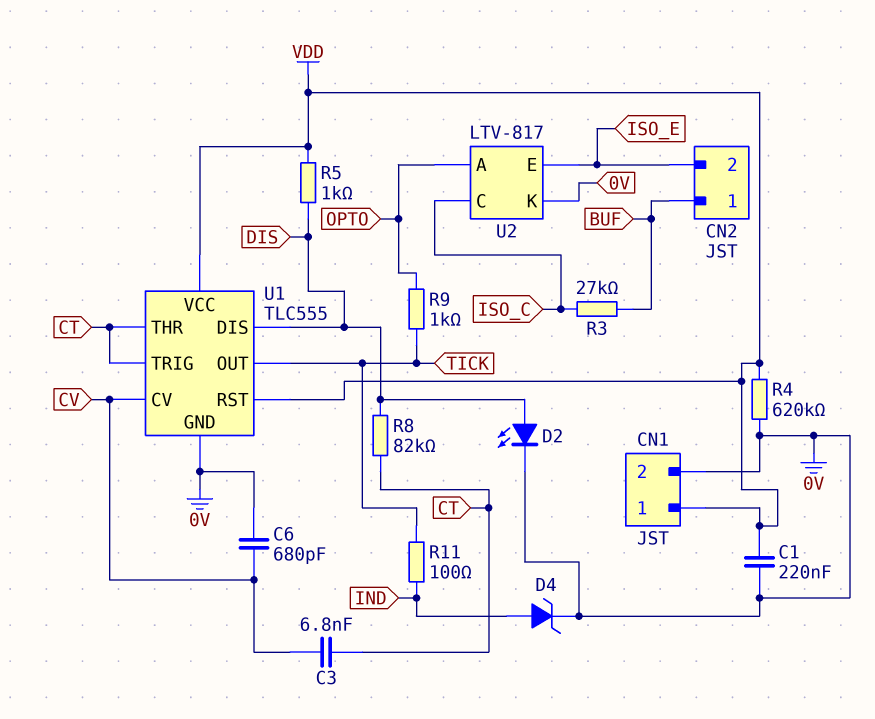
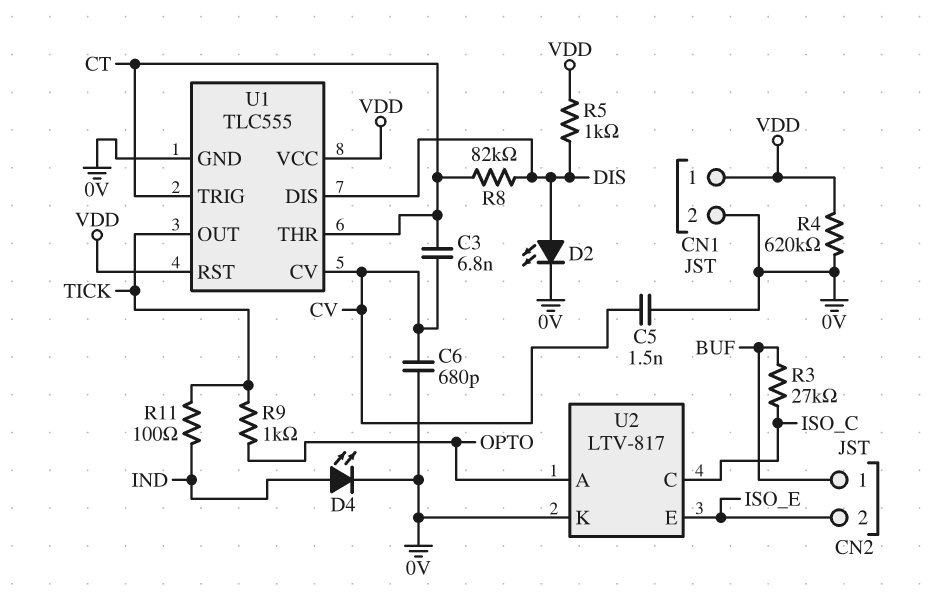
C1: 220nF (0V, VDD) -> none
C5: none -> 1.5nF (0V, CV)
D4: zener (A IND, K 0V) -> LED (A IND, K 0V)

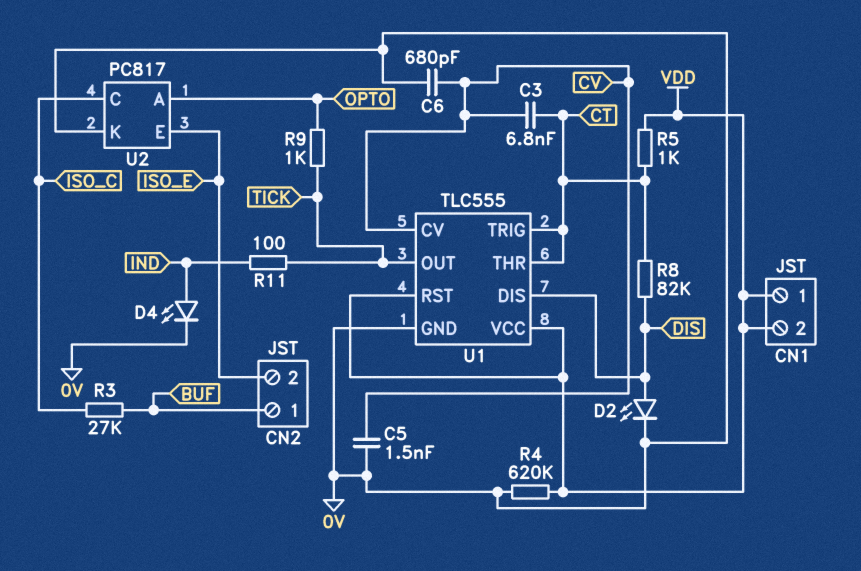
CN1 pin 2: 0V -> VDD
R5: 1k (DIS, VDD) -> 1k (CT, VDD)
U2: LTV-817 -> PC817

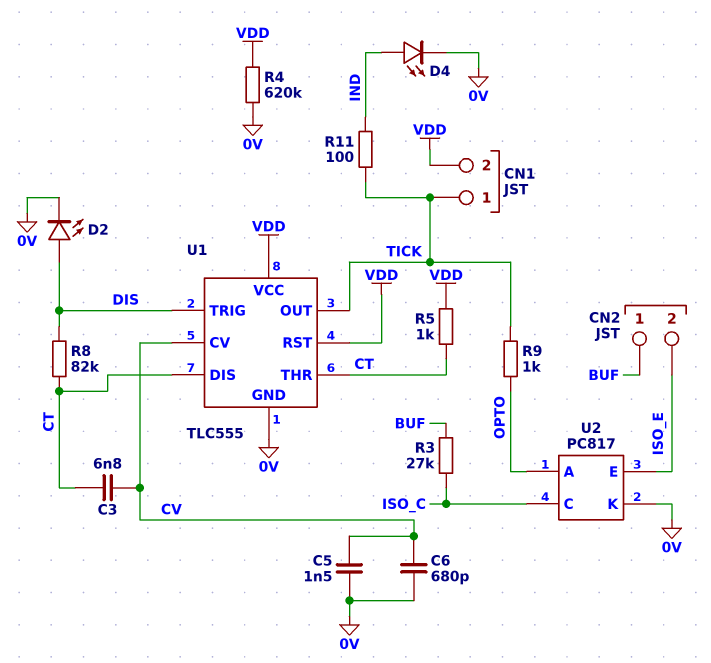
CN1 pin 1: VDD -> TICK
U1 pin DIS: DIS -> CT
U1 pin TRIG: CT -> DIS

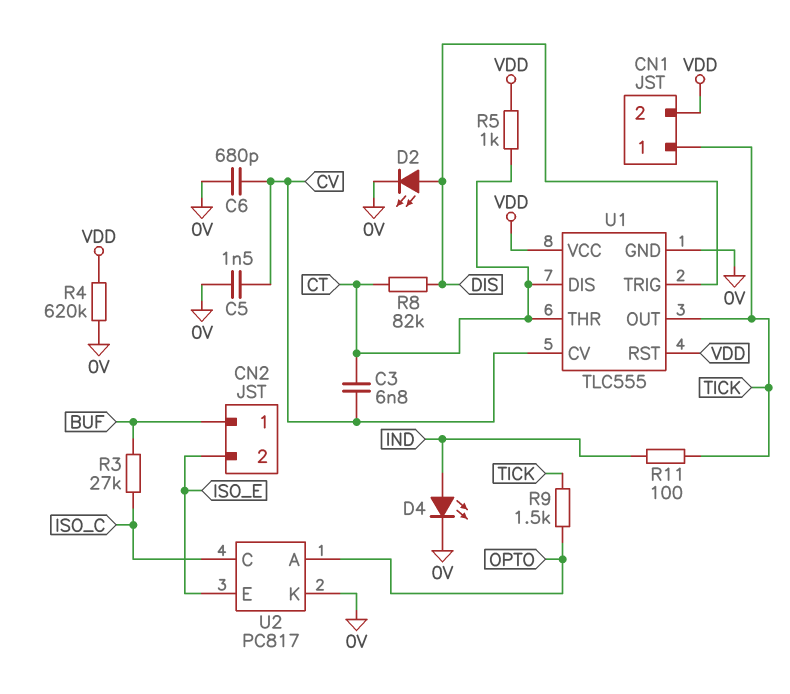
R9: 1k (OPTO, TICK) -> 1.5k (OPTO, TICK)

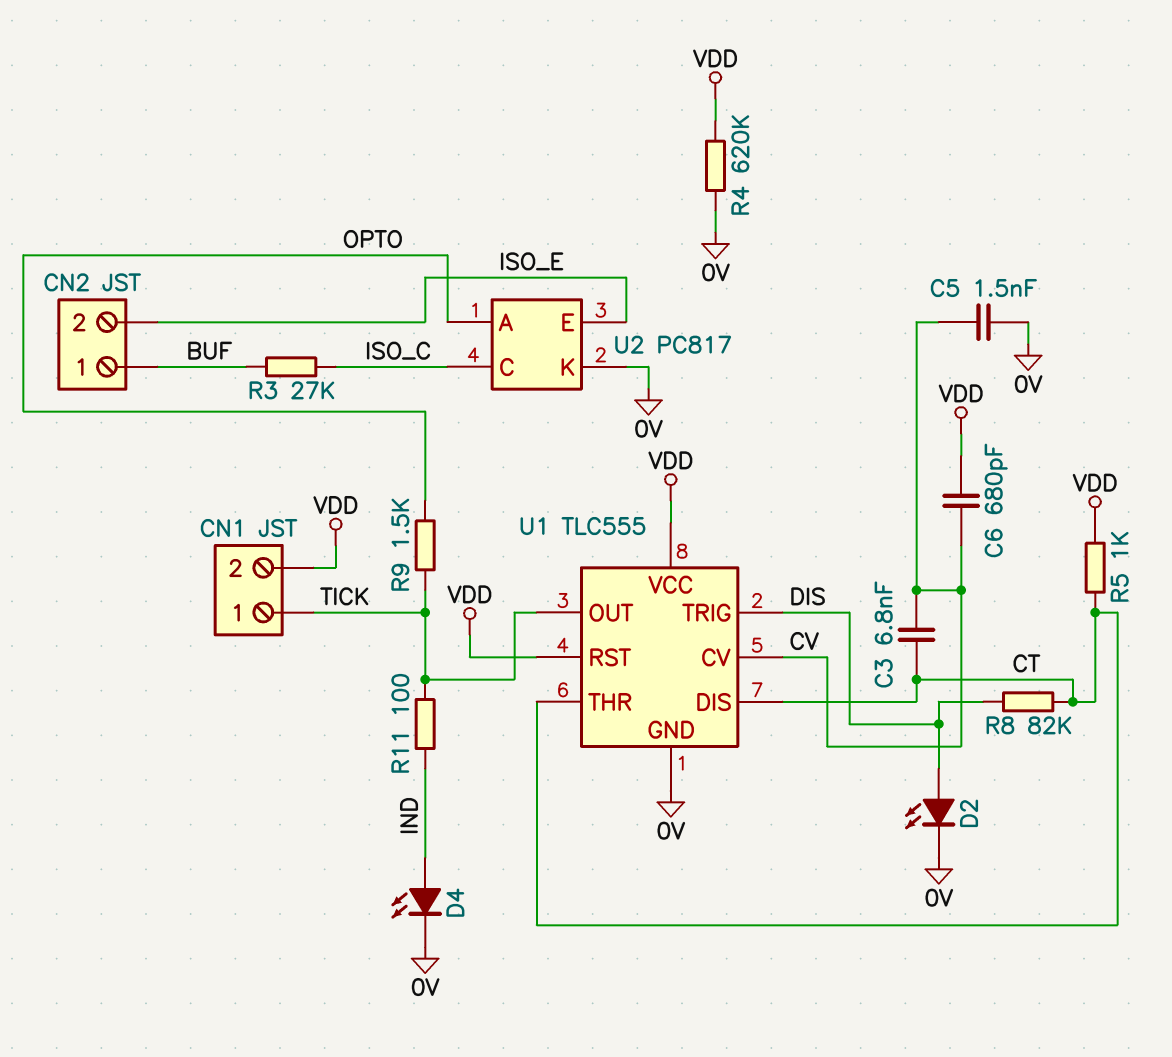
C6: 680pF (0V, CV) -> 680pF (CV, VDD)

